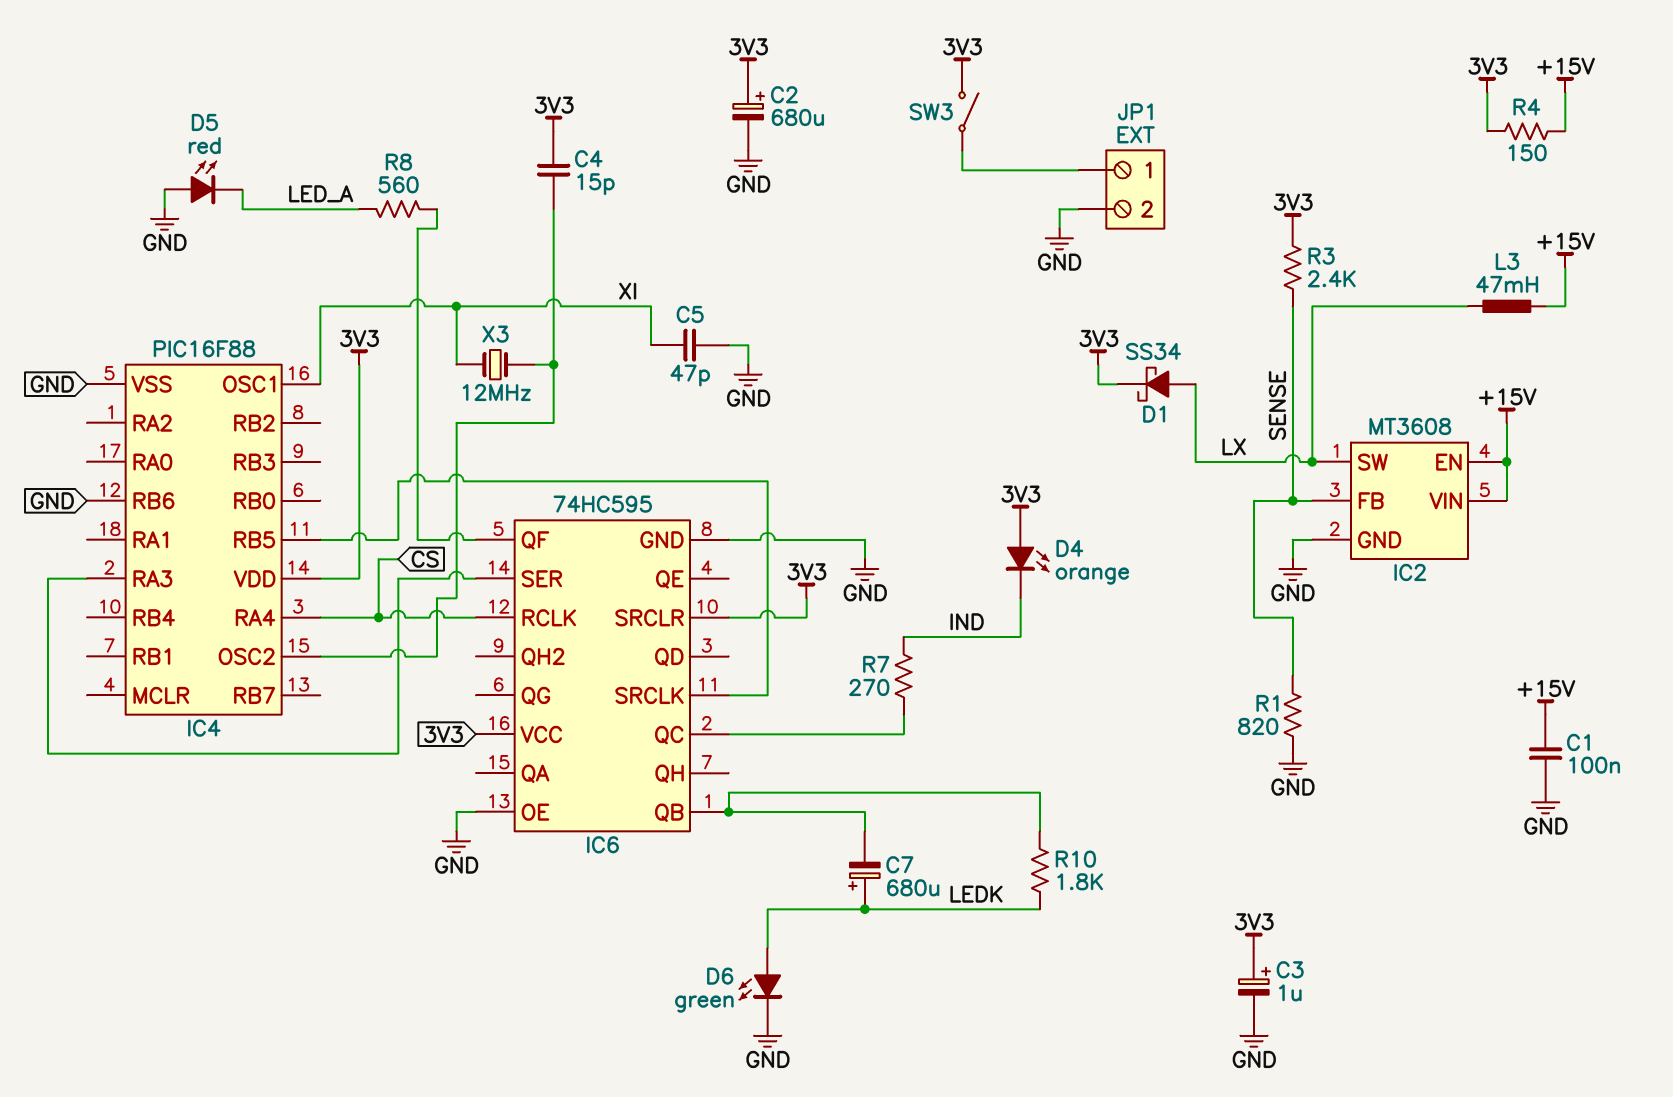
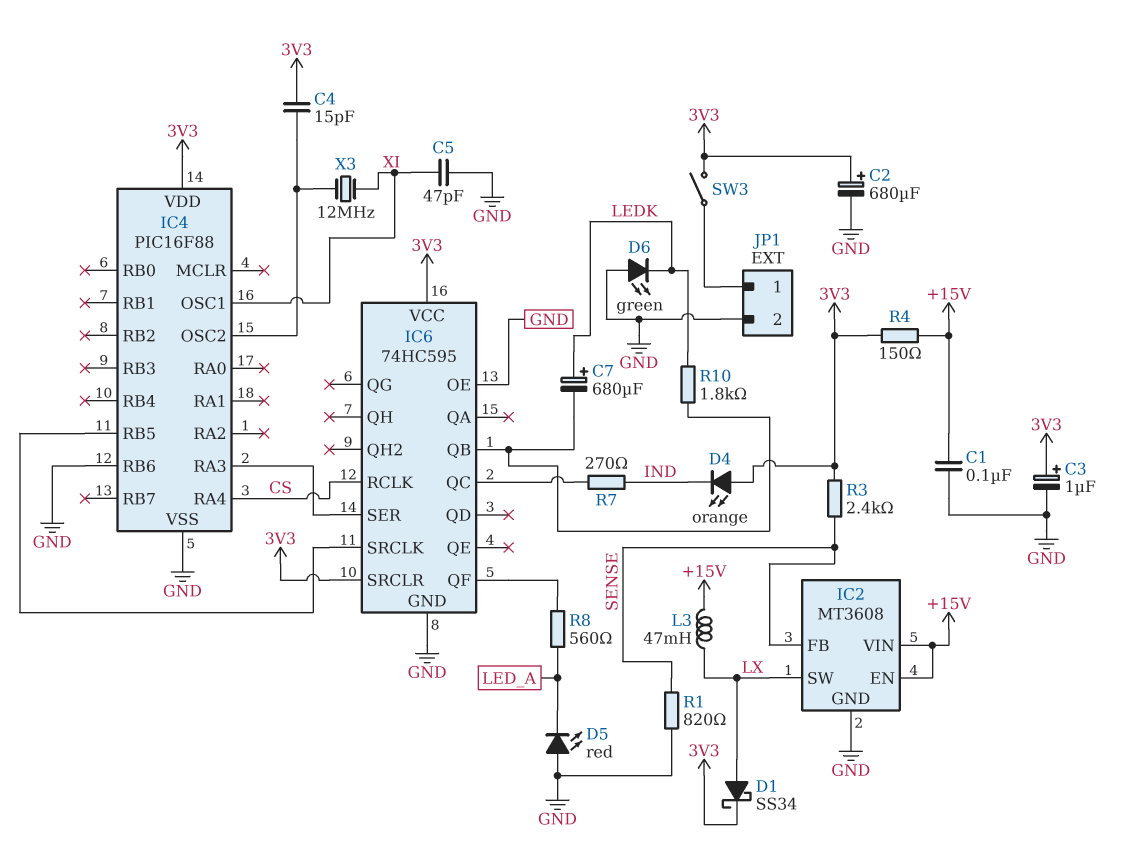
D6: LED green (A LEDK, K GND) -> LED green (A GND, K LEDK)

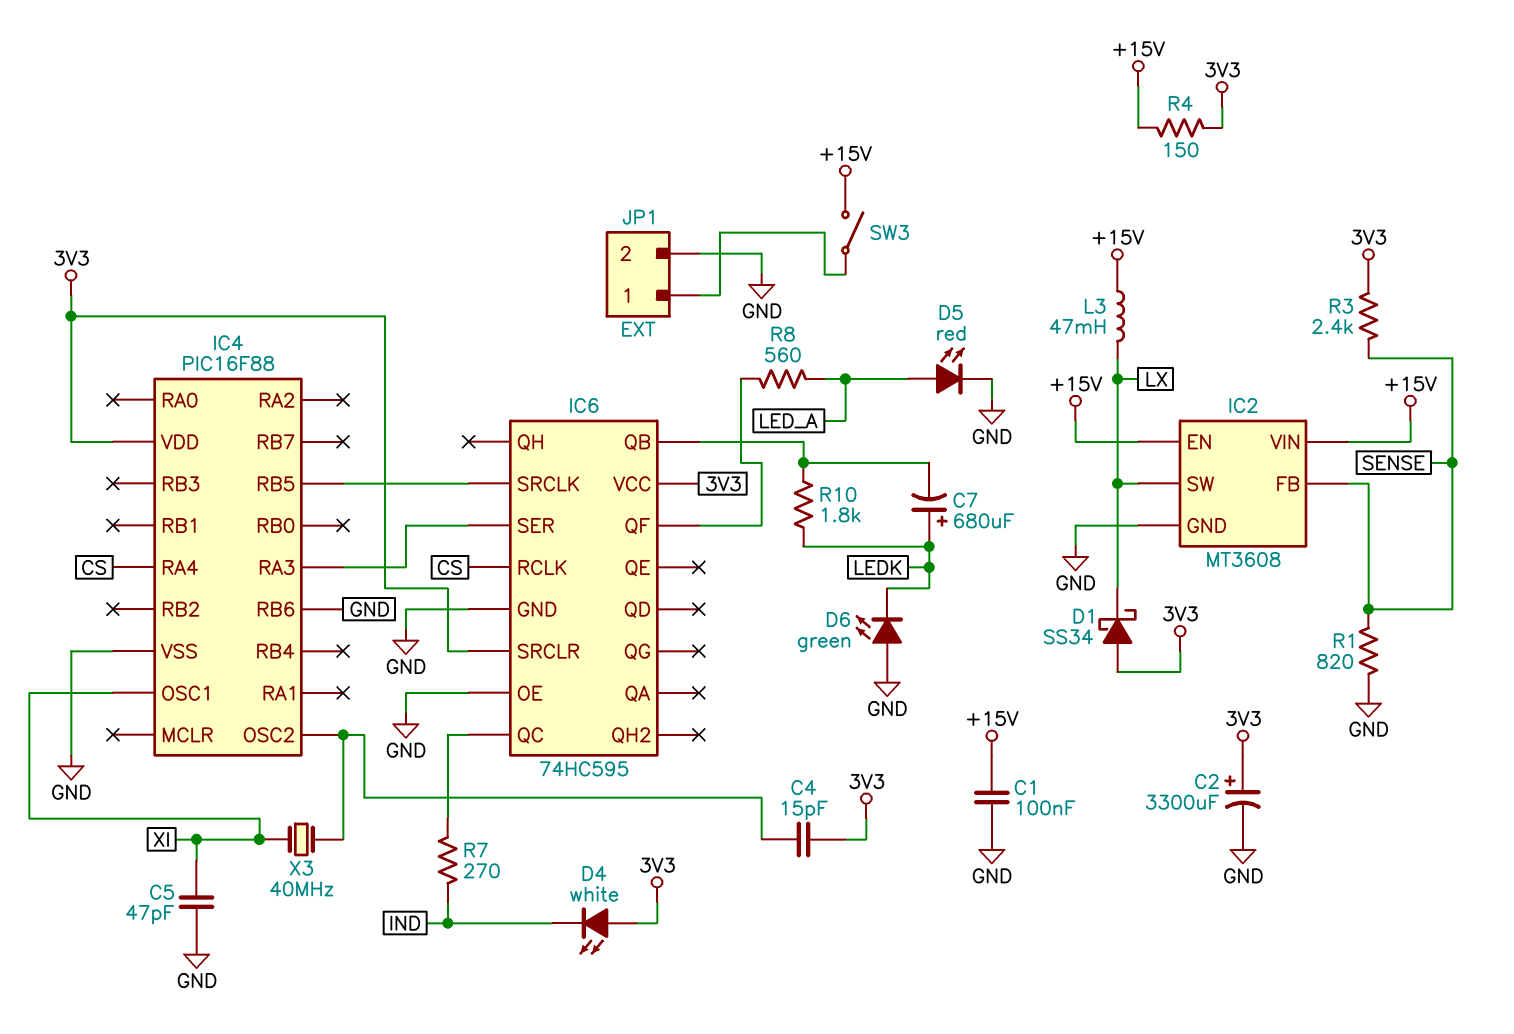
C2: 680uF (plus 3V3, minus GND) -> 3300uF (plus 3V3, minus GND)
C3: 1uF (plus 3V3, minus GND) -> none
D1: schottky SS34 (A LX, K 3V3) -> schottky SS34 (A 3V3, K LX)
D4: LED orange (A 3V3, K IND) -> LED white (A 3V3, K IND)
D5: LED red (A GND, K LED_A) -> LED red (A LED_A, K GND)
SW3: switch (3V3, JP1/1) -> switch (+15V, JP1/1)
X3: 12MHz (IC4/OSC2, XI) -> 40MHz (IC4/OSC2, XI)

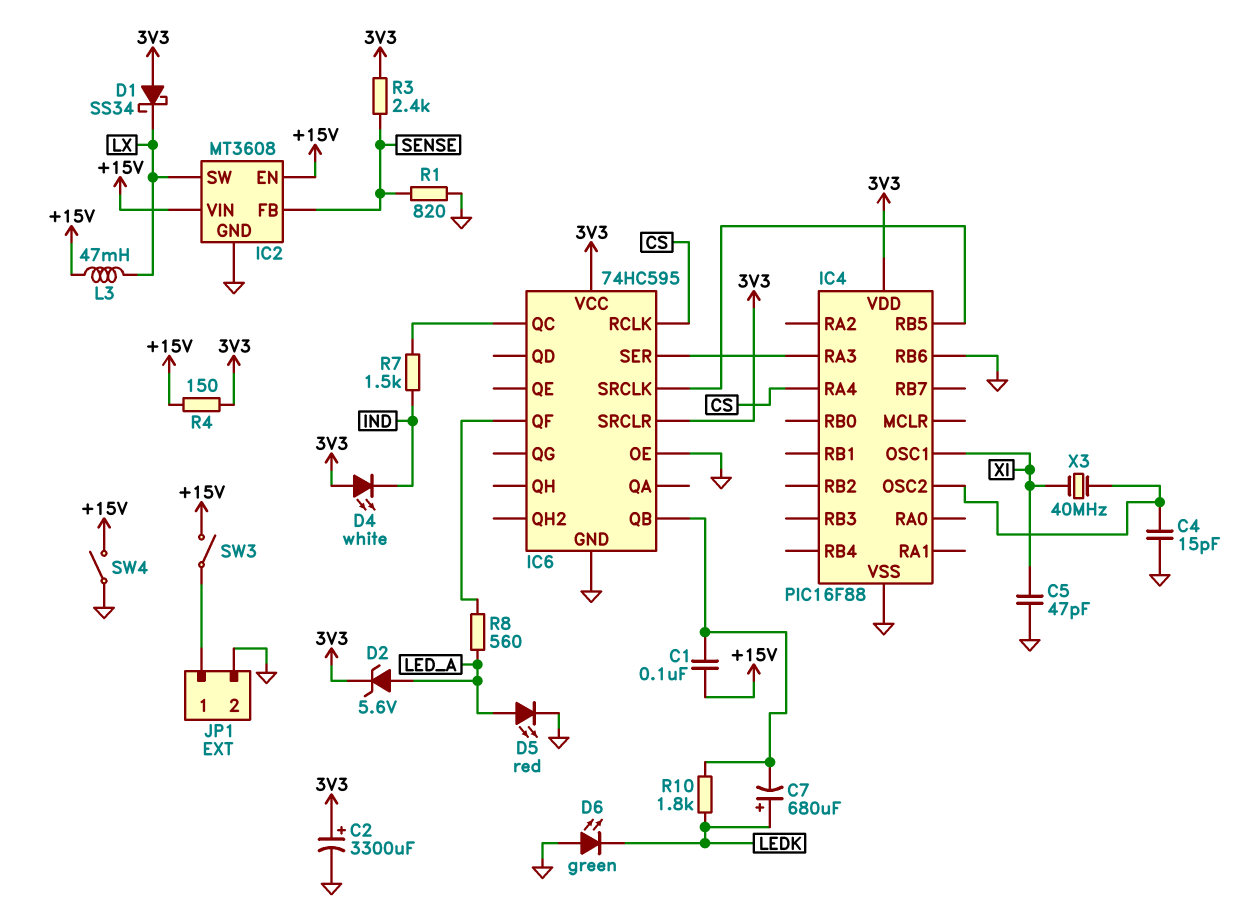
C1: 100nF (+15V, GND) -> 100nF (+15V, IC6/QB)
C4: 15pF (3V3, IC4/OSC2) -> 15pF (GND, IC4/OSC2)
D2: none -> zener 5.6V (A LED_A, K 3V3)
R7: 270 (IC6/QC, IND) -> 1.5k (IC6/QC, IND)
SW4: none -> switch (+15V, GND)

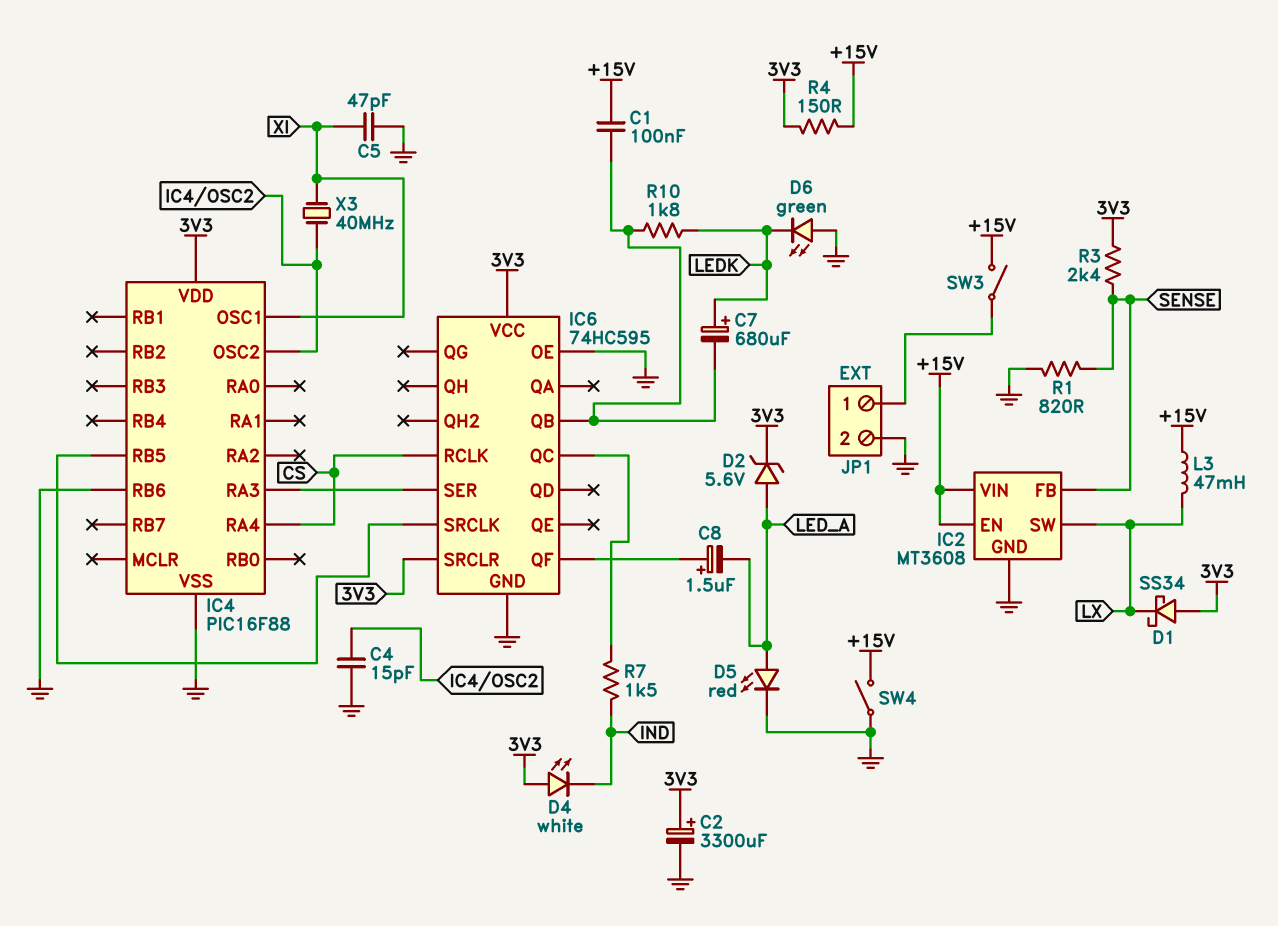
C8: none -> 1.5uF (plus IC6/QF, minus LED_A)
R8: 560 (IC6/QF, LED_A) -> none

